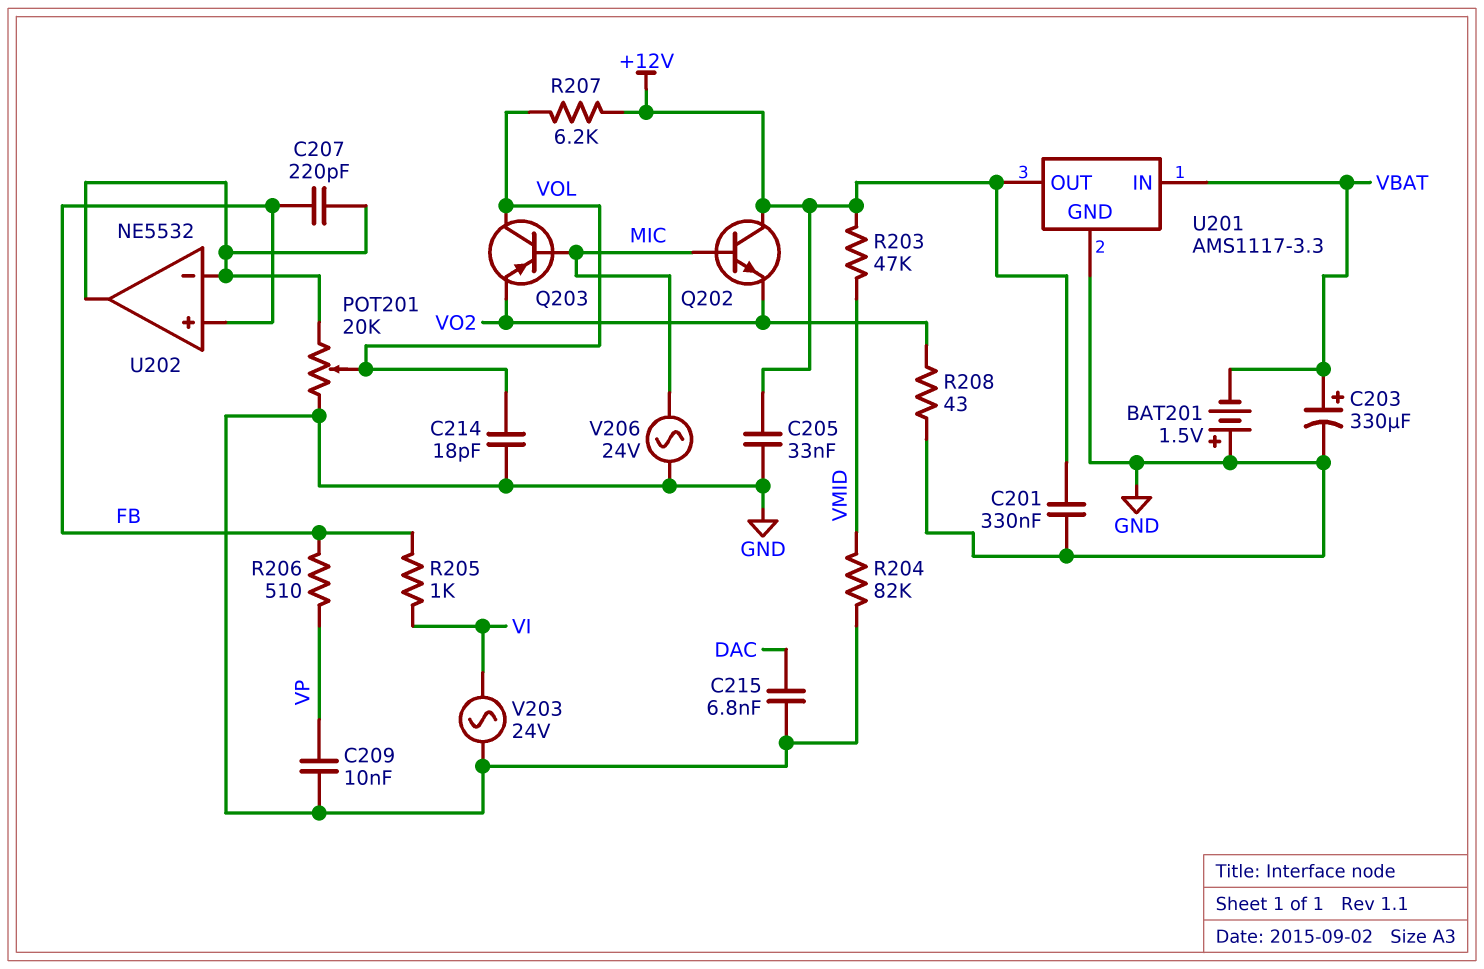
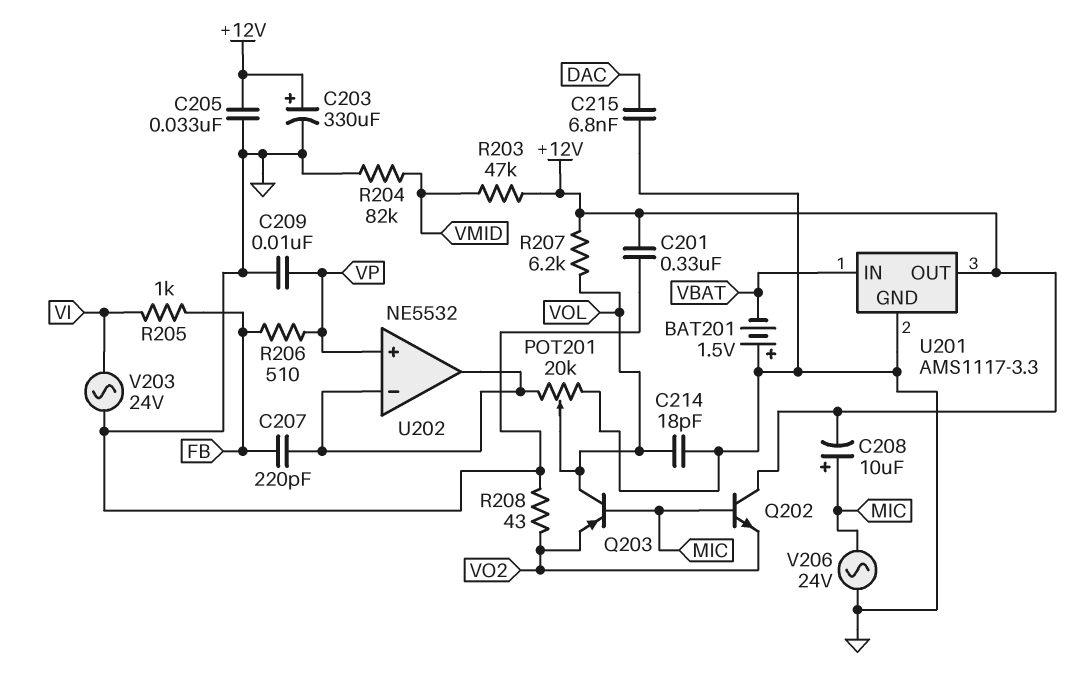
C203: 330uF (plus VBAT, minus GND) -> 330uF (plus +12V, minus GND)
C208: none -> 10uF (plus MIC, minus +12V)
U202 pin in+: FB -> VP

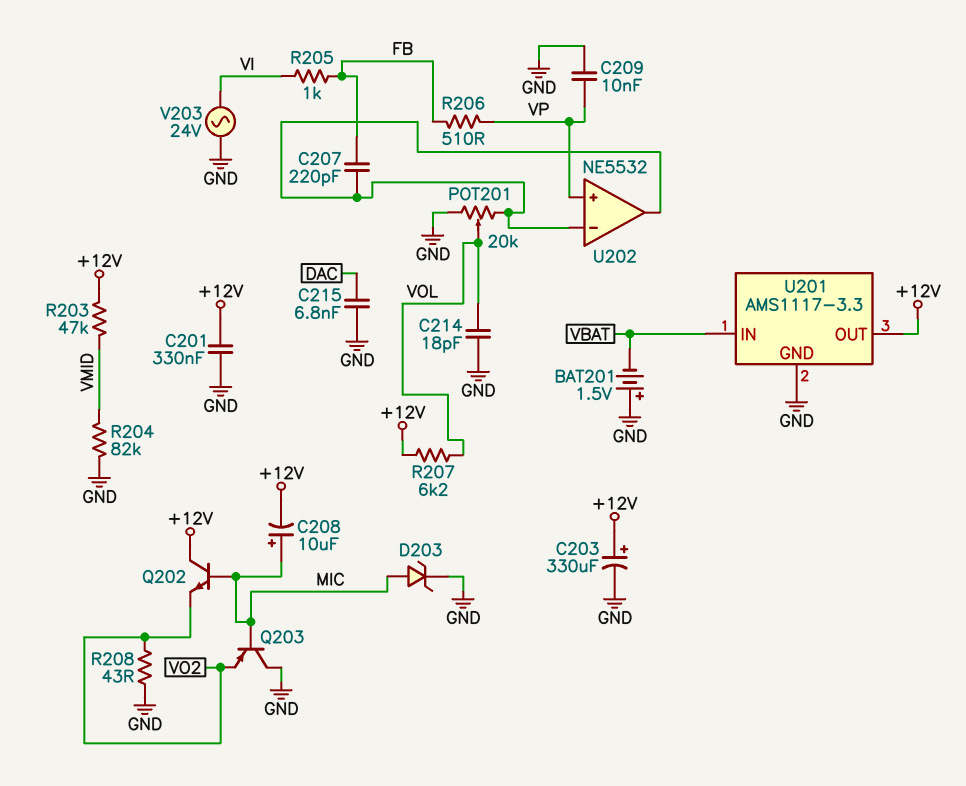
C205: 33nF (+12V, GND) -> none
D203: none -> zener (A MIC, K GND)
Q203: PNP (B MIC, C VOL, E VO2) -> PNP (B MIC, C GND, E VO2)
V206: AC 24V (GND, MIC) -> none

